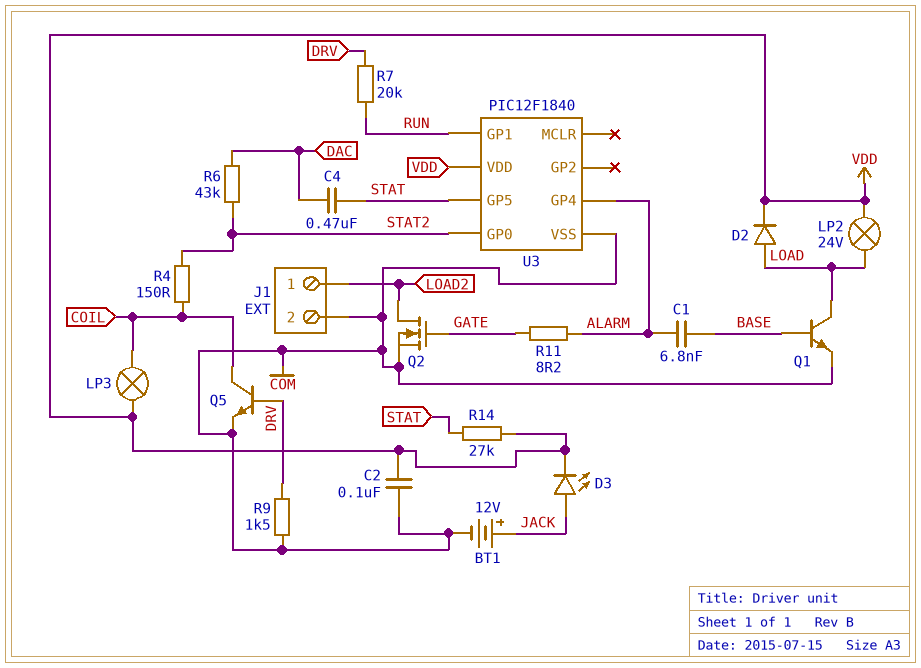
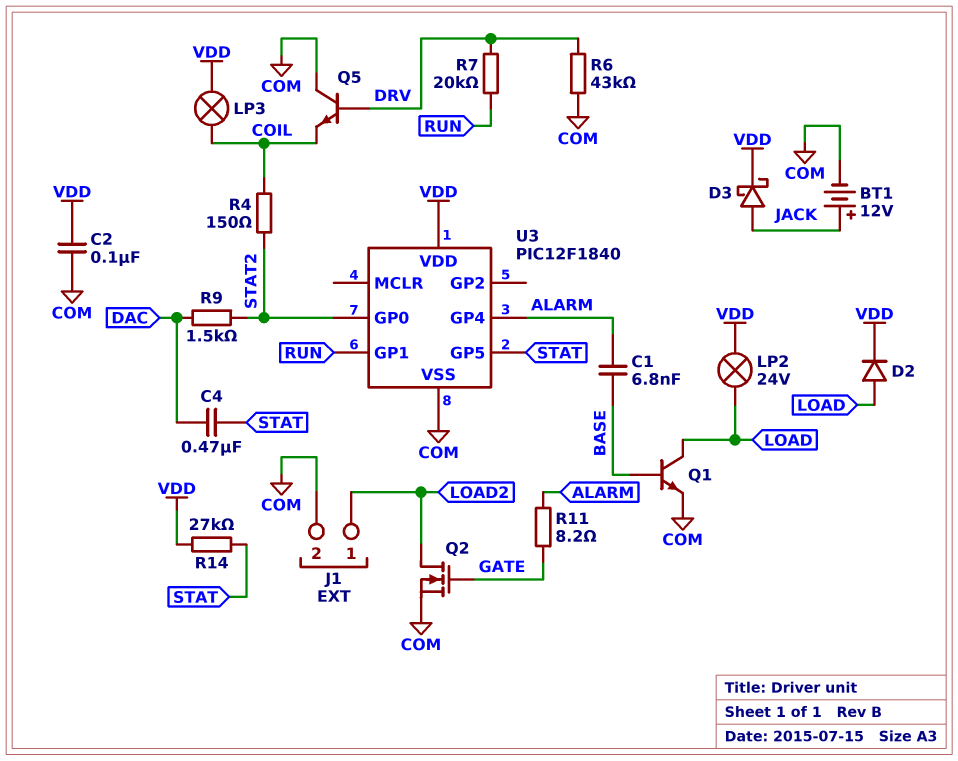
D3: LED (A JACK, K VDD) -> schottky (A JACK, K VDD)
Q5: NPN (B DRV, C COIL, E COM) -> NPN (B DRV, C COM, E COIL)
R6: 43k (DAC, STAT2) -> 43k (COM, DRV)
R9: 1.5k (COM, DRV) -> 1.5k (DAC, STAT2)

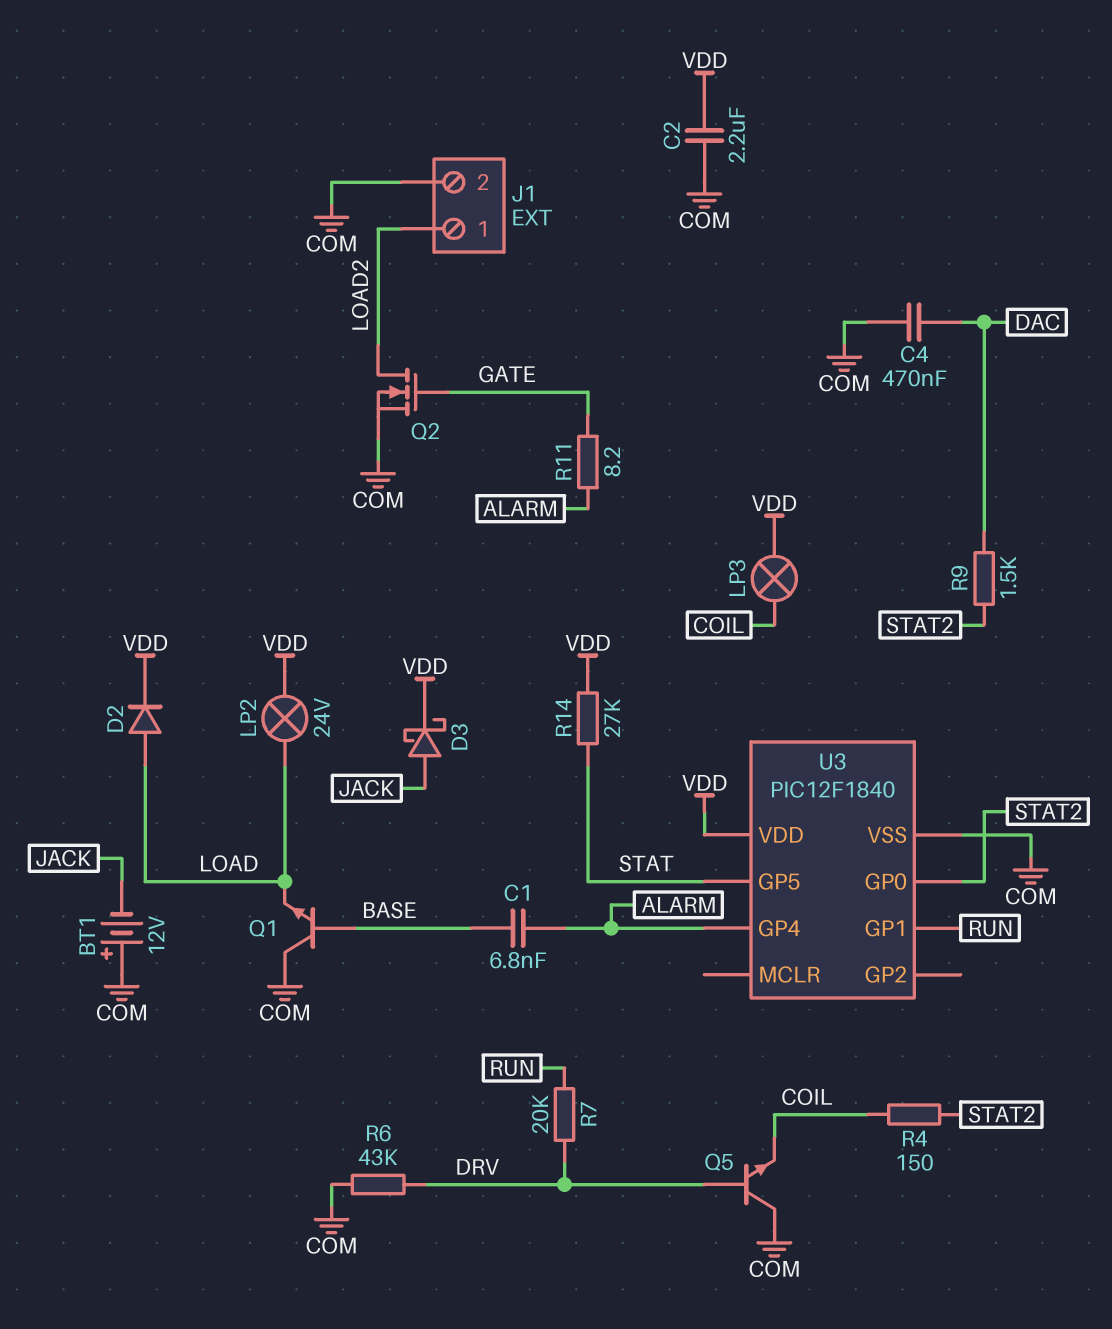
BT1: 12V (plus JACK, minus COM) -> 12V (plus COM, minus JACK)
C2: 100nF (COM, VDD) -> 2.2uF (COM, VDD)
C4: 470nF (DAC, STAT) -> 470nF (COM, DAC)
Q1: NPN (B BASE, C LOAD, E COM) -> NPN (B BASE, C COM, E LOAD)

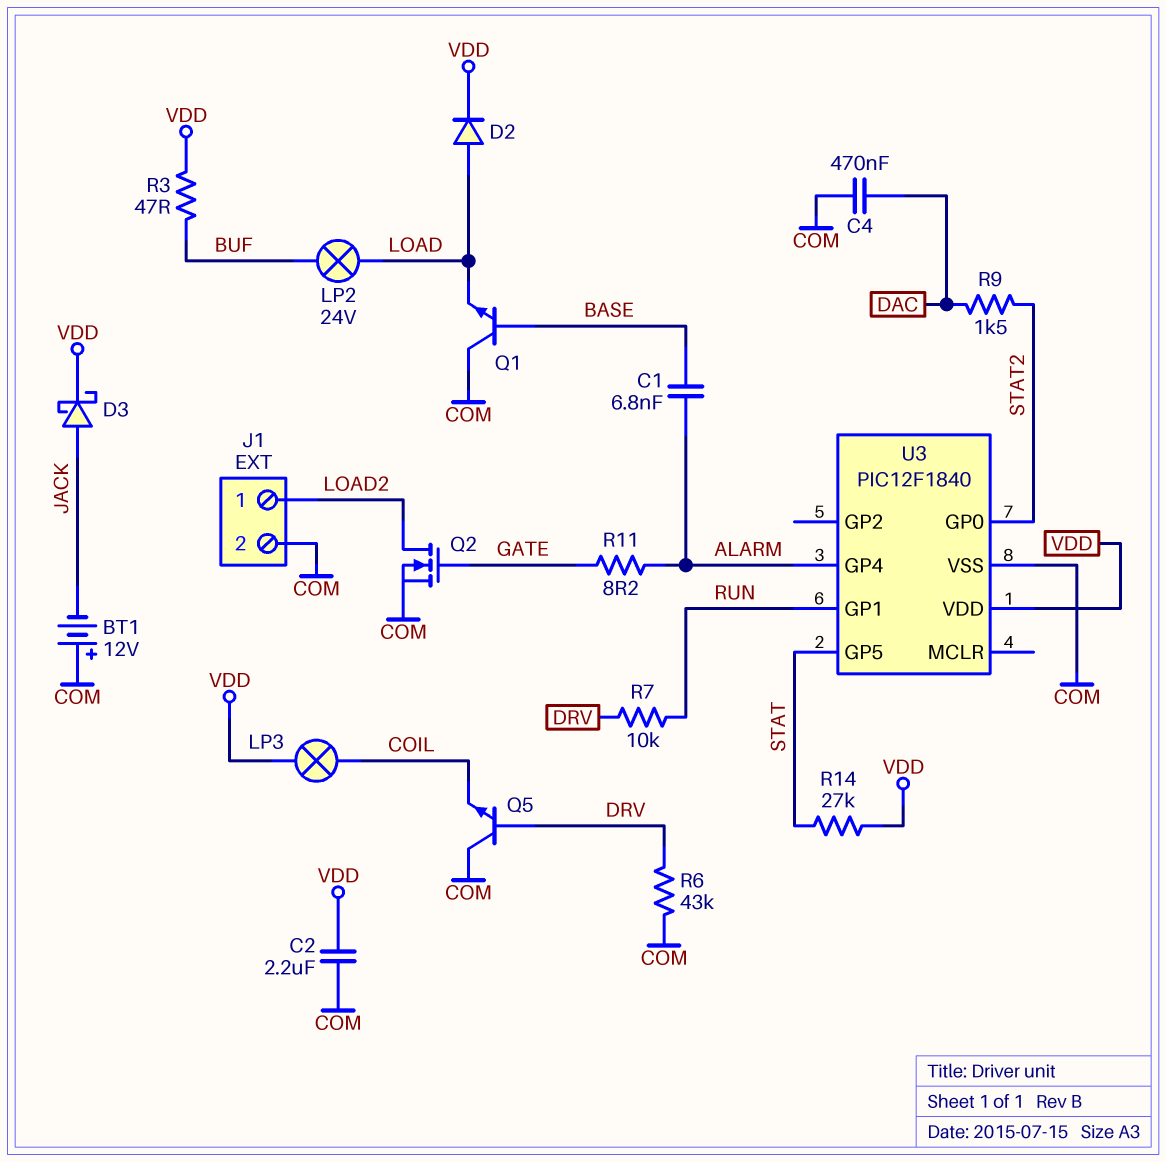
LP2: lamp 24V (LOAD, VDD) -> lamp 24V (BUF, LOAD)
R3: none -> 47 (BUF, VDD)
R4: 150 (COIL, STAT2) -> none
R7: 20k (DRV, RUN) -> 10k (DRV, RUN)

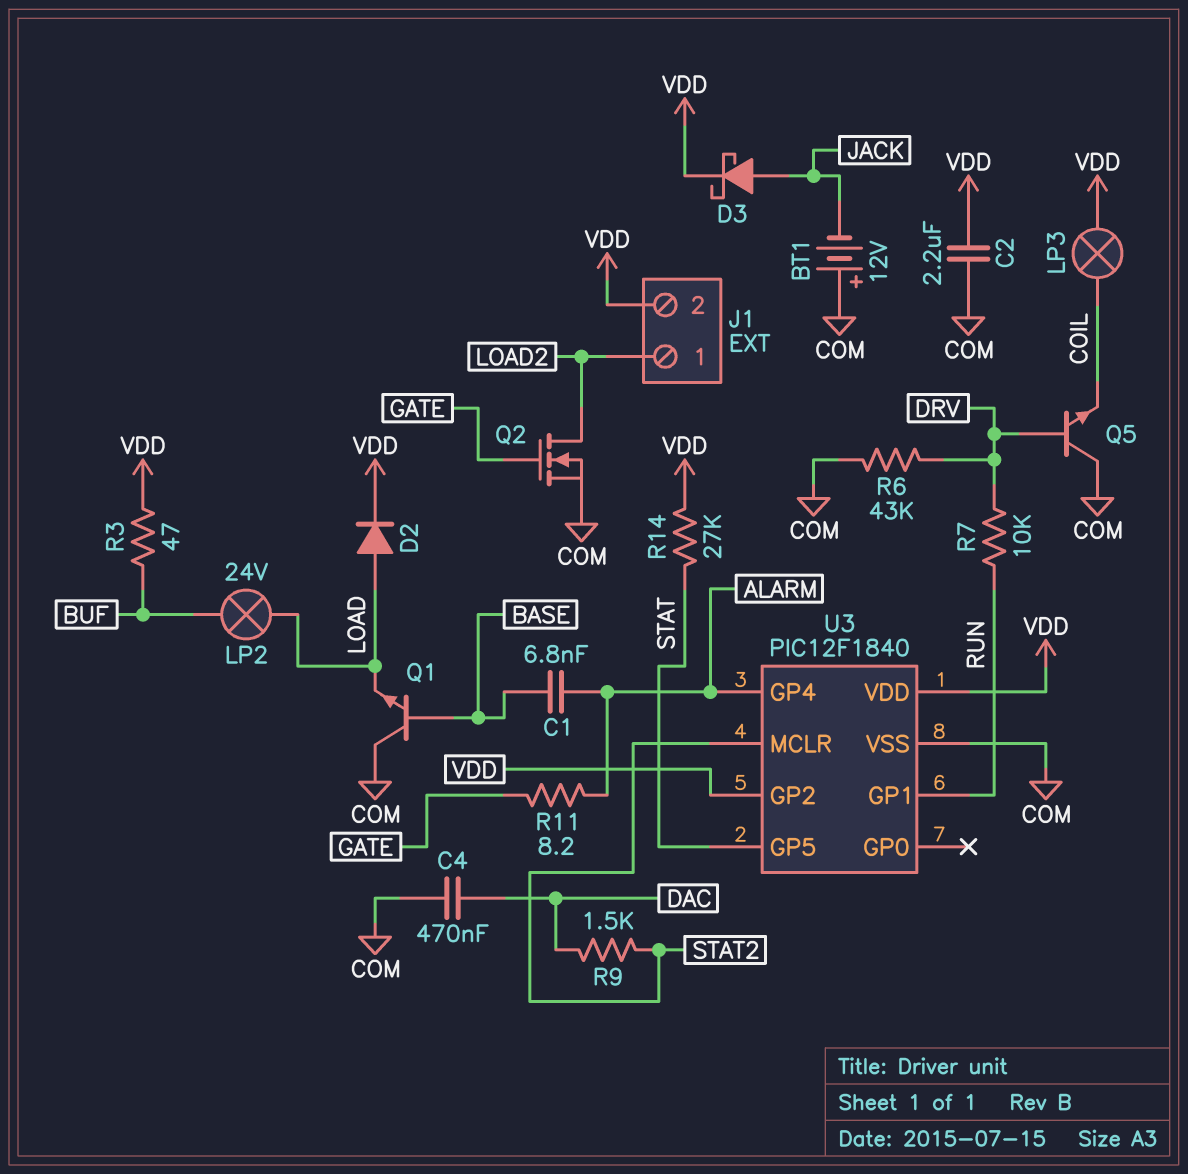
J1 pin 2: COM -> VDD
U3 pin GP0: STAT2 -> none
U3 pin GP2: none -> VDD
U3 pin MCLR: none -> STAT2

